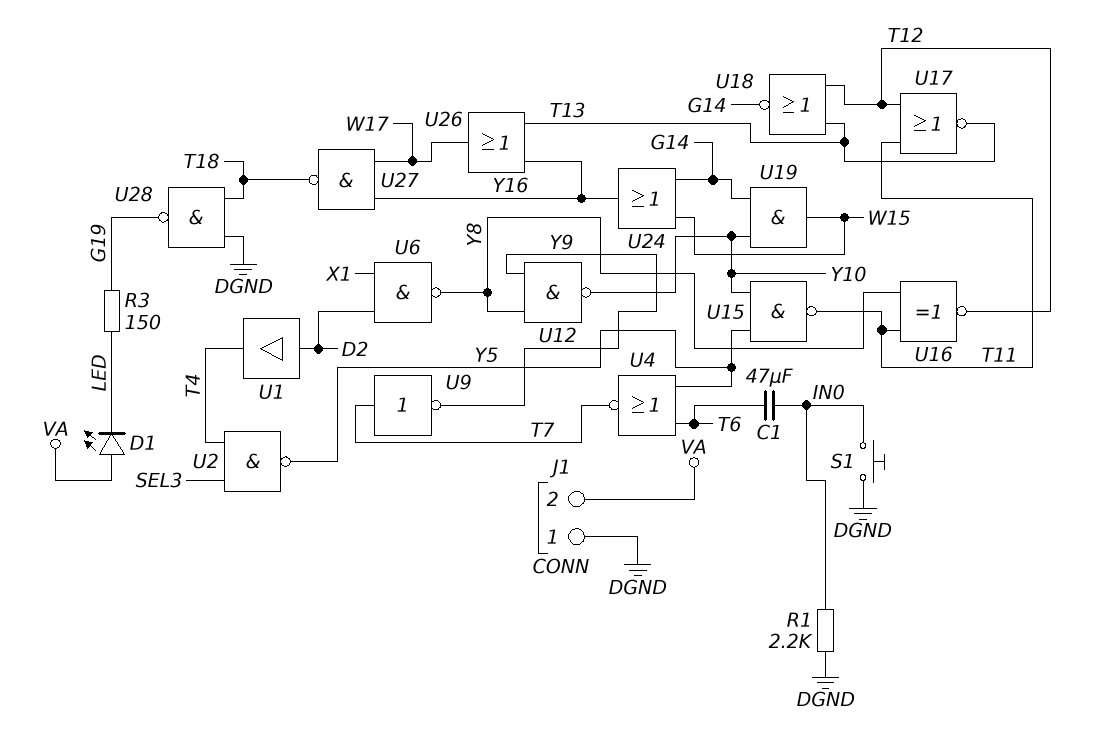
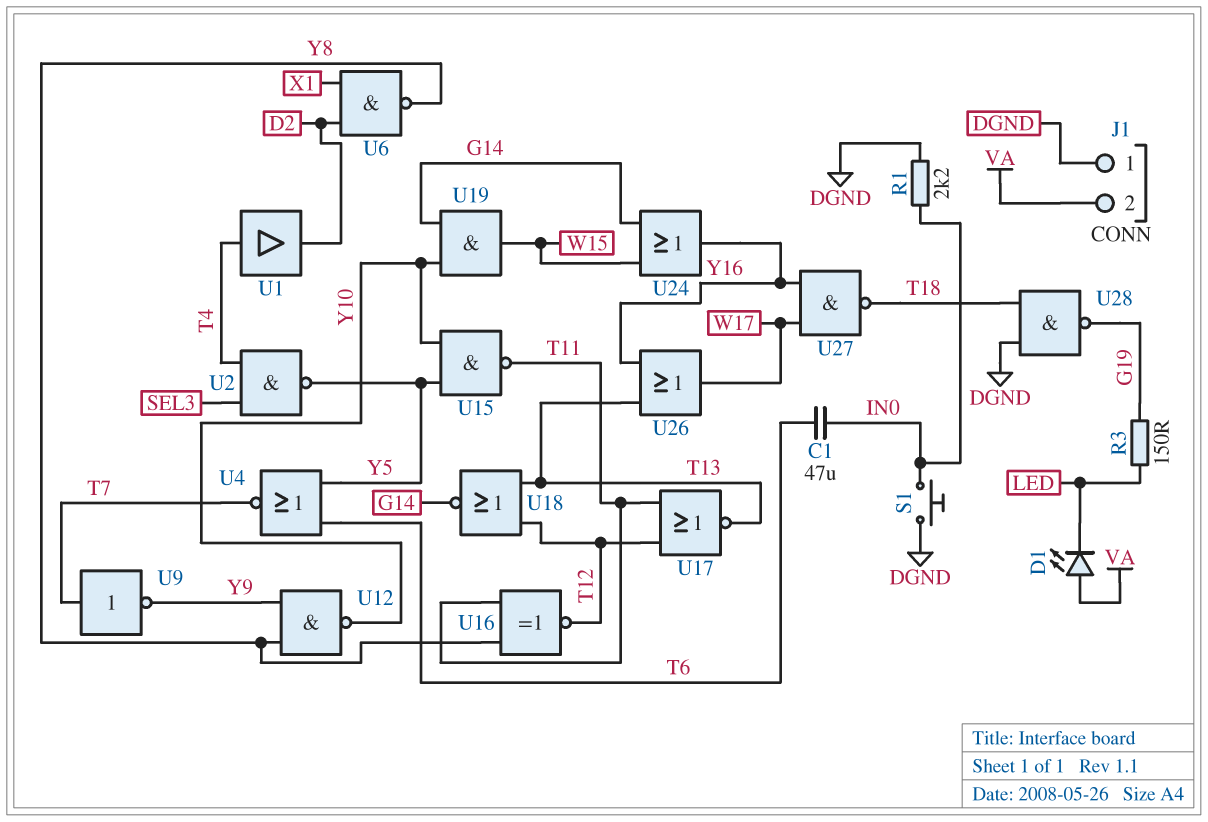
U1: buffer (in D2, out T4) -> buffer (in T4, out D2)

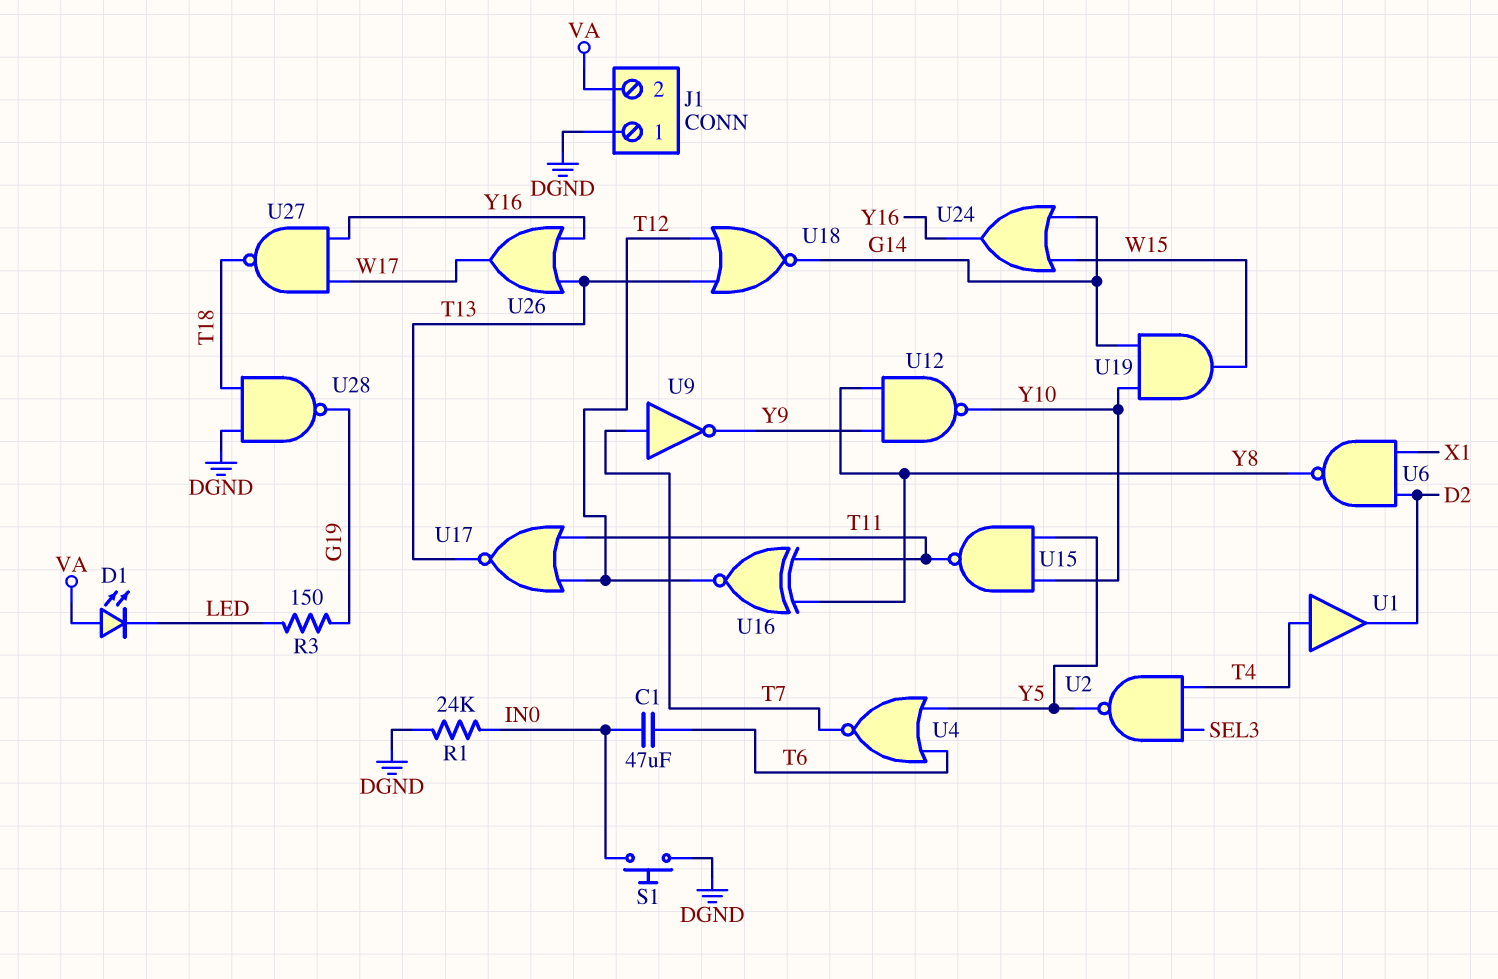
R1: 2.2k (DGND, IN0) -> 24k (DGND, IN0)

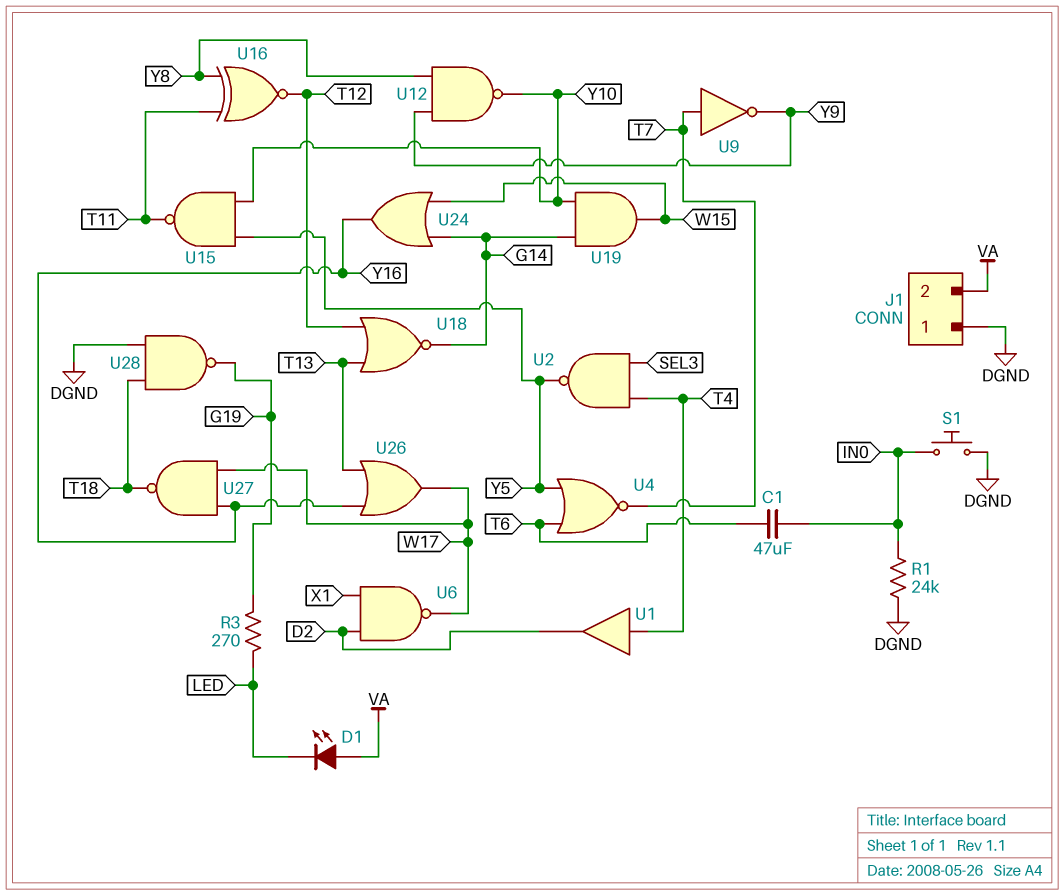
R3: 150 (G19, LED) -> 270 (G19, LED)
U6: NAND (in D2, in X1, out Y8) -> NAND (in D2, in X1, out W17)
U17: NOR (in T11, in T12, out T13) -> none

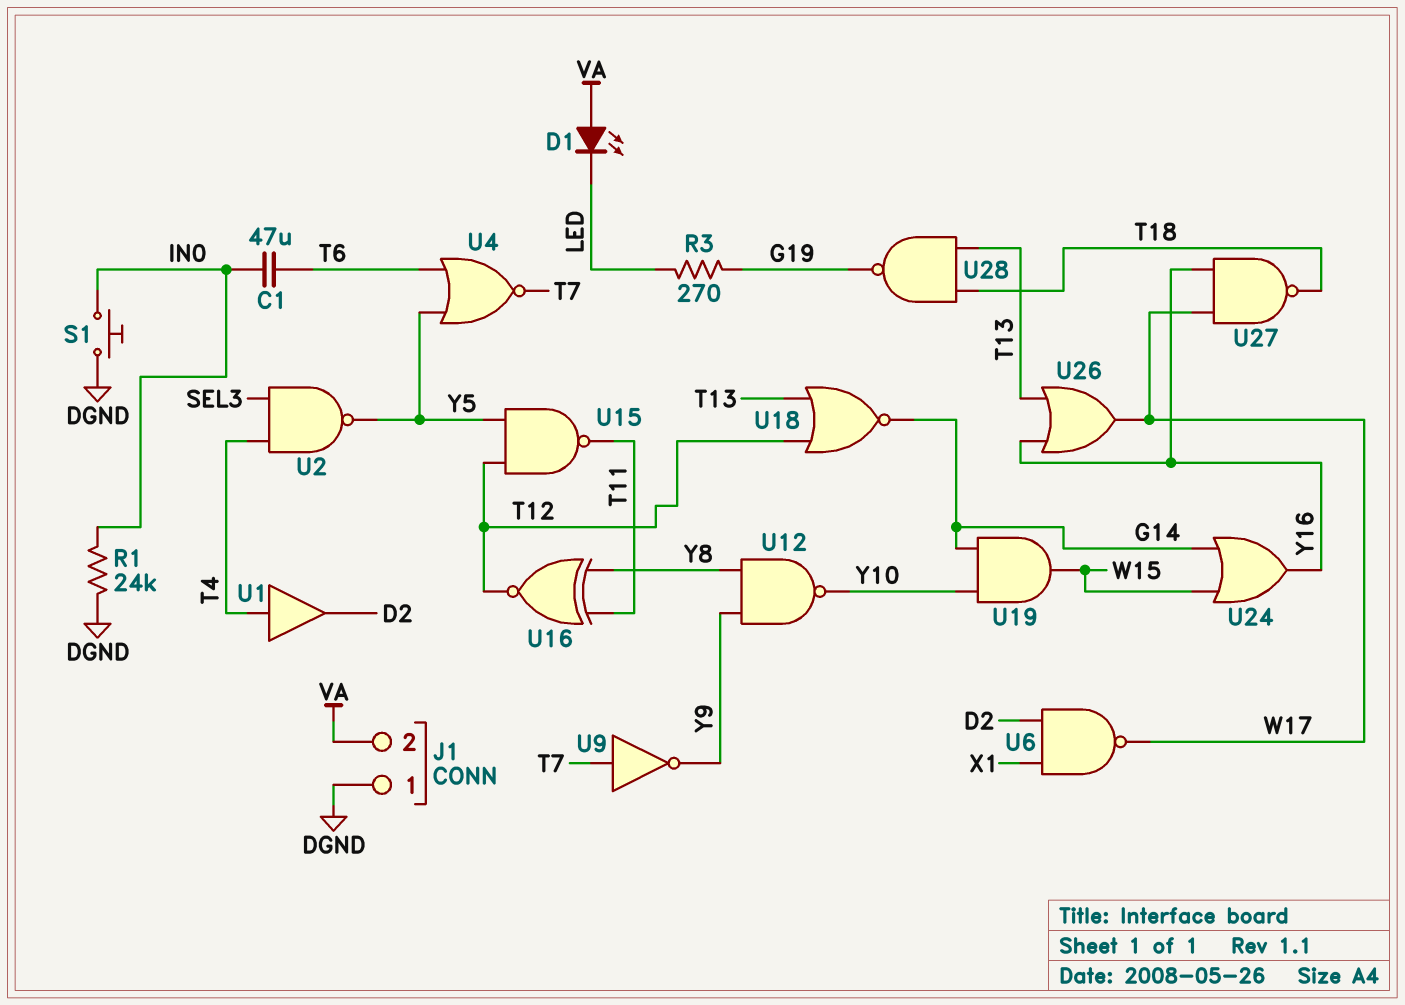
U15: NAND (in Y5, in Y10, out T11) -> NAND (in T12, in Y5, out T11)
U28: NAND (in DGND, in T18, out G19) -> NAND (in T13, in T18, out G19)

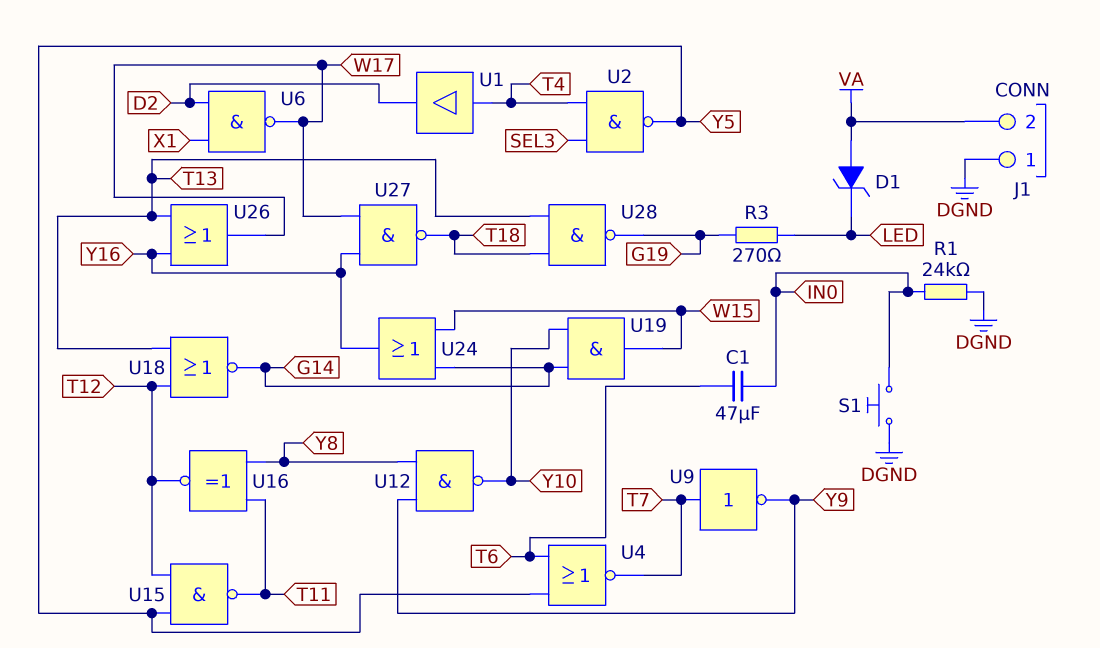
D1: LED (A VA, K LED) -> zener (A VA, K LED)

